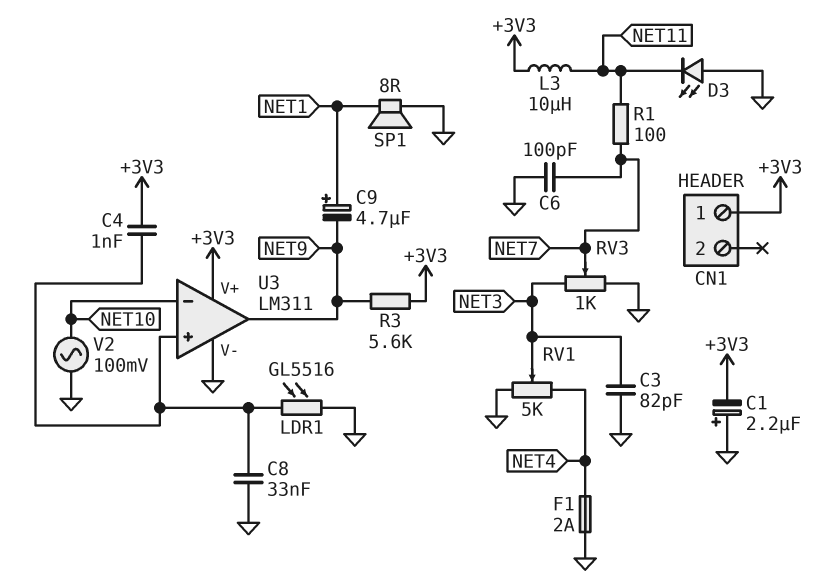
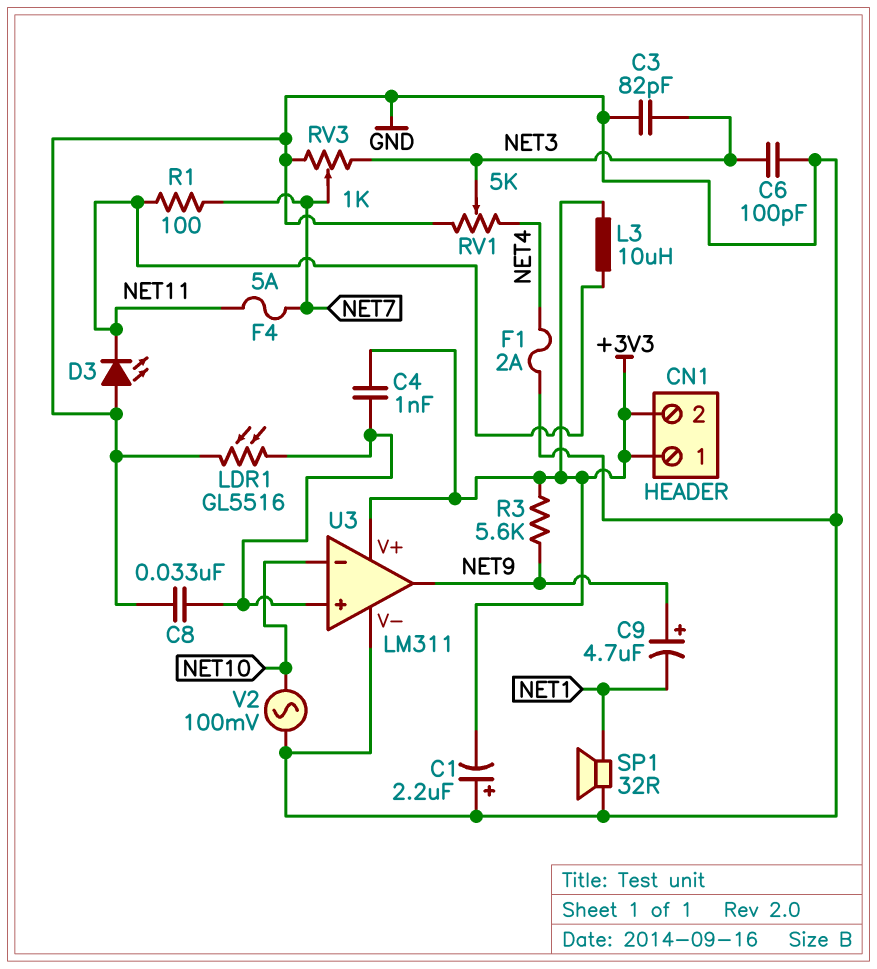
C6: 100pF (GND, NET7) -> 100pF (GND, NET3)
C9: 4.7uF (plus NET1, minus NET9) -> 4.7uF (plus NET9, minus NET1)
CN1 pin 2: none -> +3V3
F4: none -> 5A (NET7, NET11)
SP1: speaker 8R (GND, NET1) -> speaker 32R (GND, NET1)

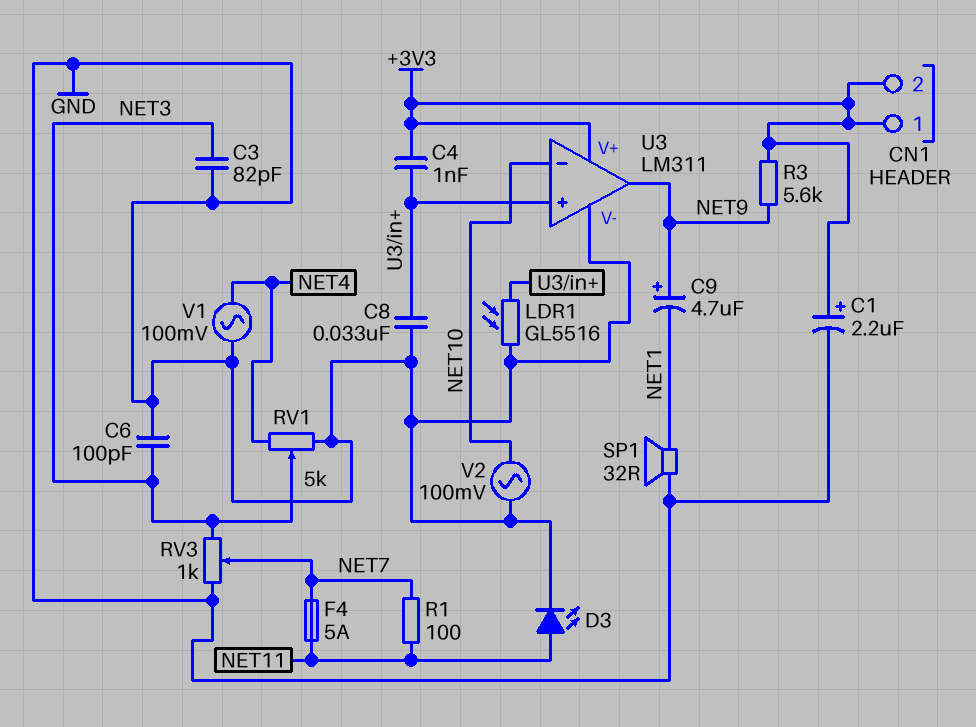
C1: 2.2uF (plus GND, minus +3V3) -> 2.2uF (plus +3V3, minus GND)
D3: LED (A GND, K NET11) -> LED (A NET11, K GND)
F1: 2A (GND, NET4) -> none
L3: 10uH (+3V3, NET11) -> none
V1: none -> AC 100mV (GND, NET4)

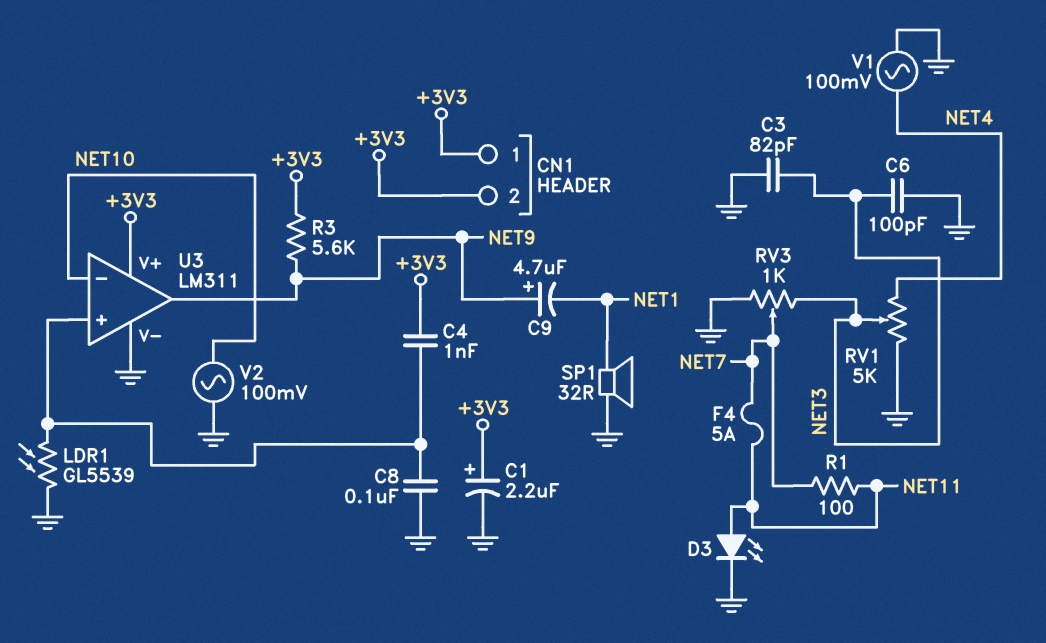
C8: 33nF (GND, U3/in+) -> 100nF (GND, U3/in+)
LDR1: GL5516 (GND, U3/in+) -> GL5539 (GND, U3/in+)

